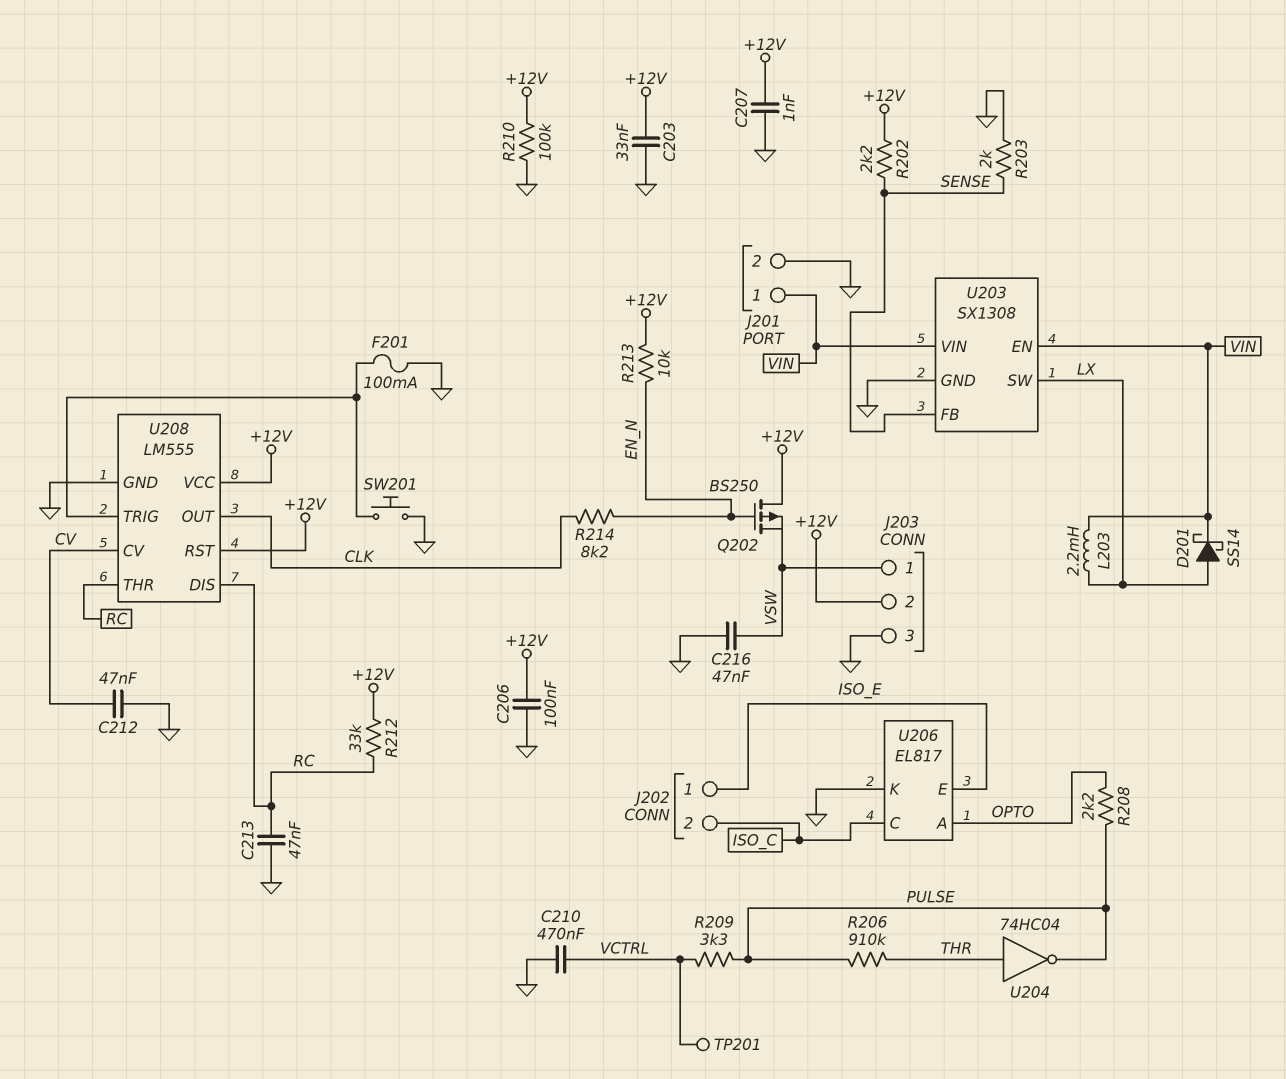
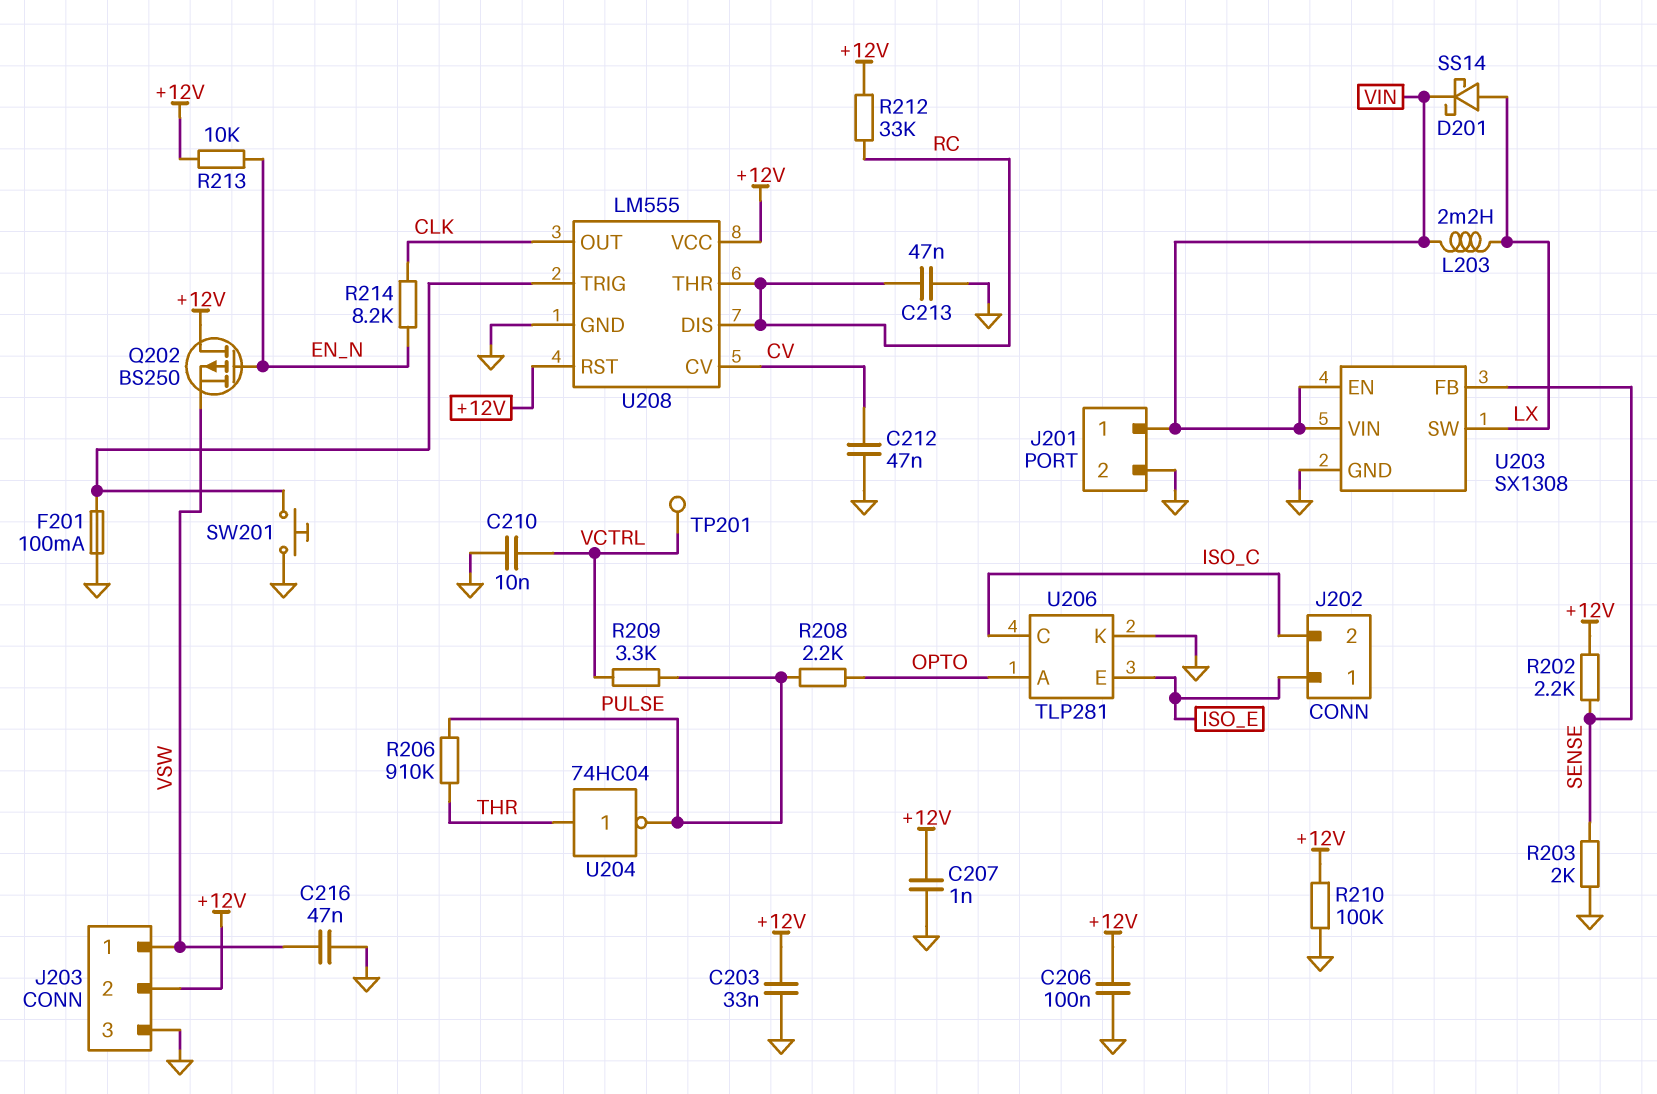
C210: 470nF (GND, VCTRL) -> 10nF (GND, VCTRL)
U206: EL817 -> TLP281

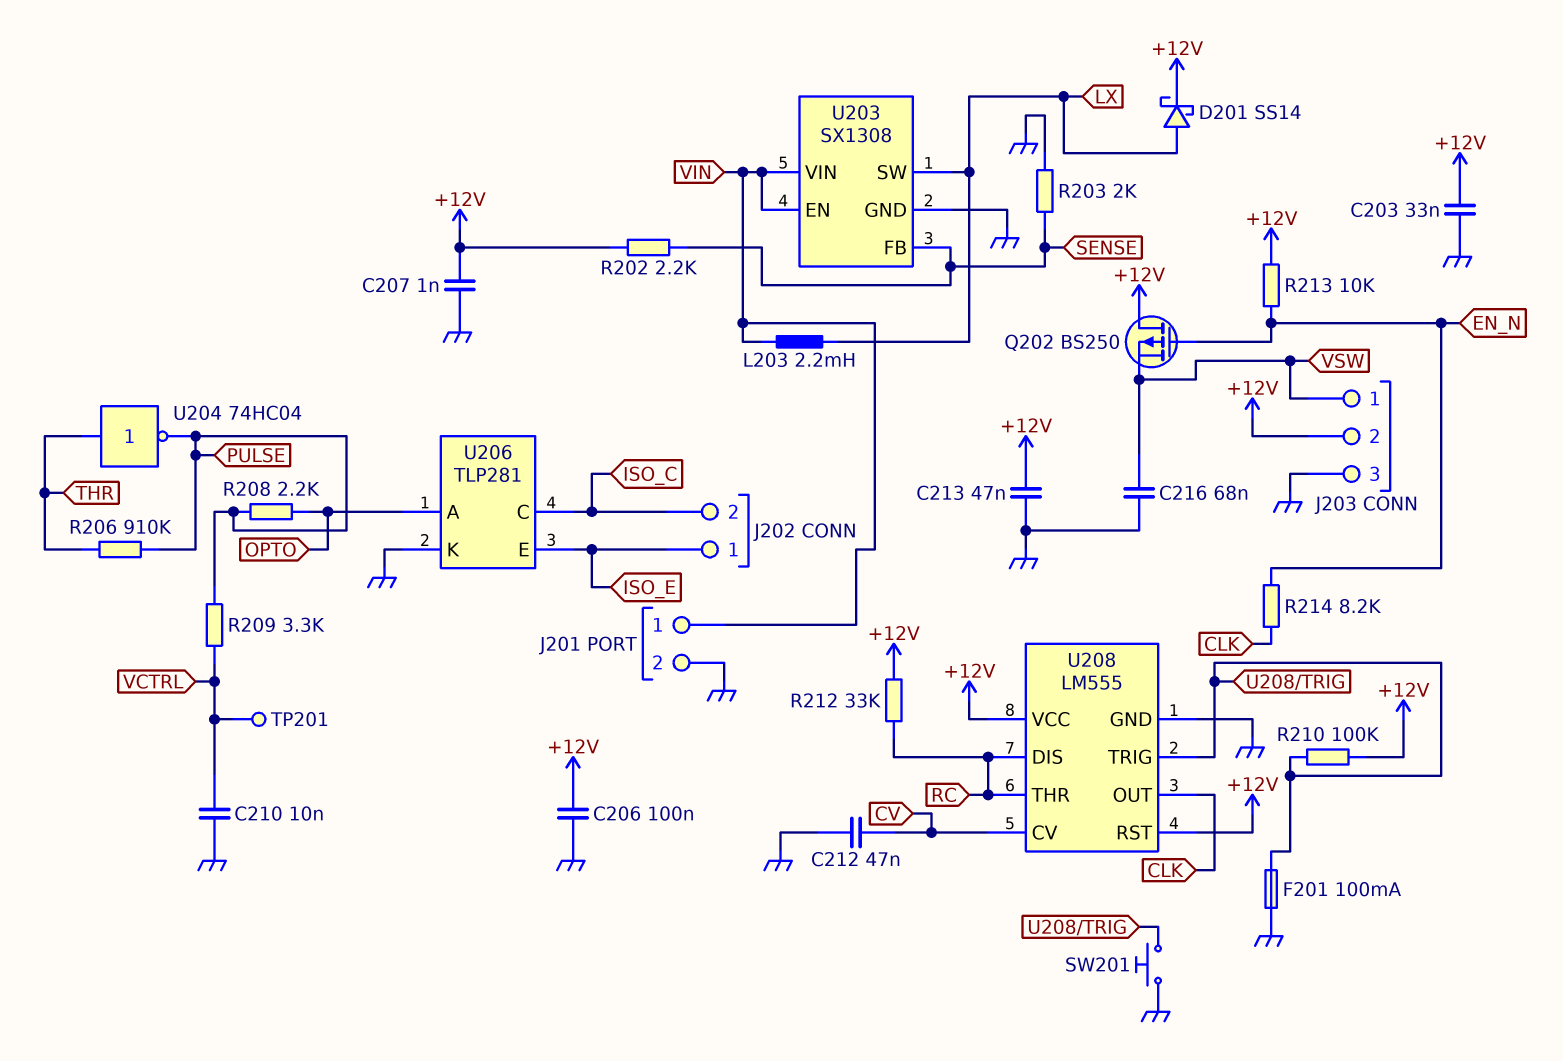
C213: 47nF (GND, RC) -> 47nF (+12V, GND)
C216: 47nF (GND, VSW) -> 68nF (GND, VSW)
D201: schottky SS14 (A LX, K VIN) -> schottky SS14 (A LX, K +12V)
R210: 100k (+12V, GND) -> 100k (+12V, U208/TRIG)

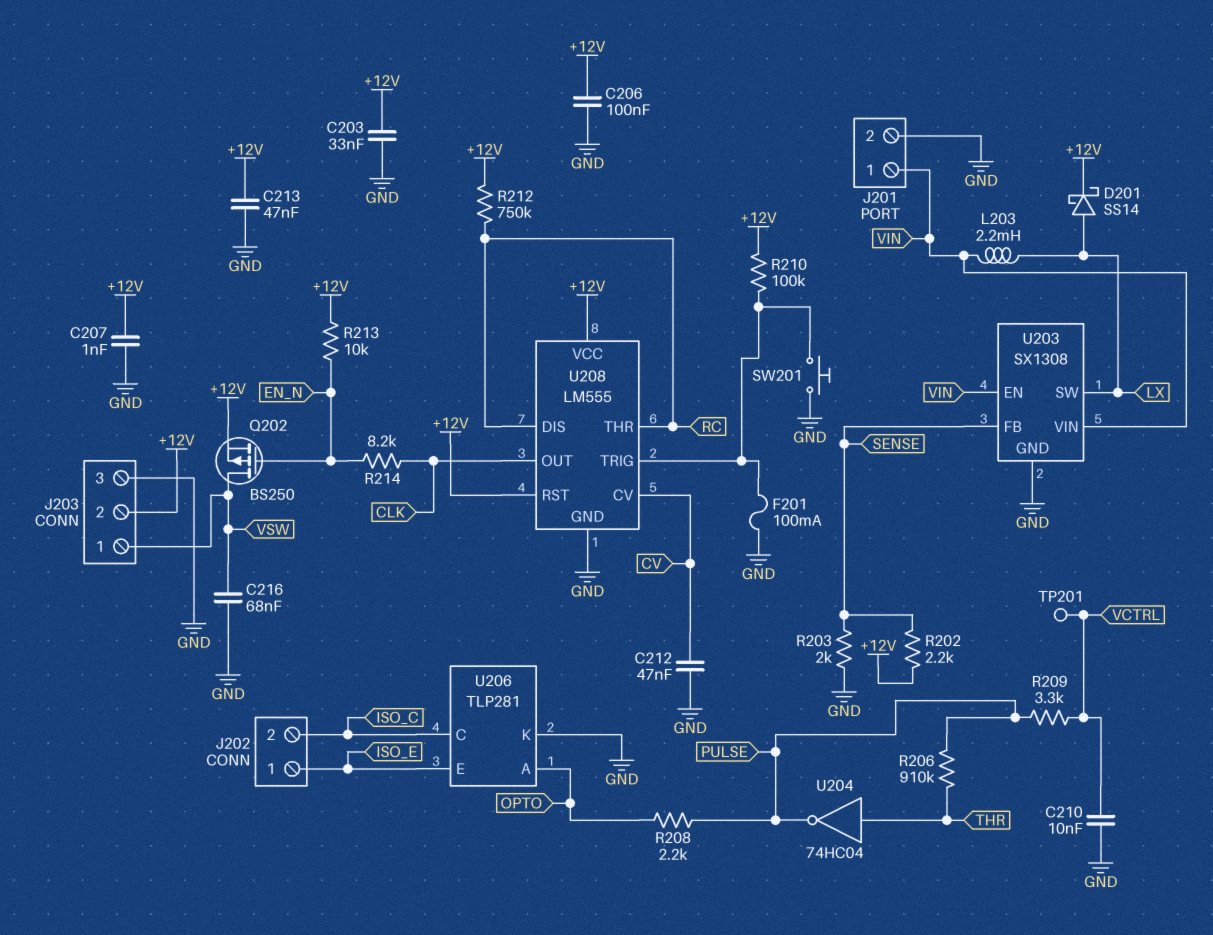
Q202: PMOS BS250 (G EN_N, D +12V, S VSW) -> PMOS BS250 (G EN_N, D VSW, S +12V)
R212: 33k (+12V, RC) -> 750k (+12V, RC)

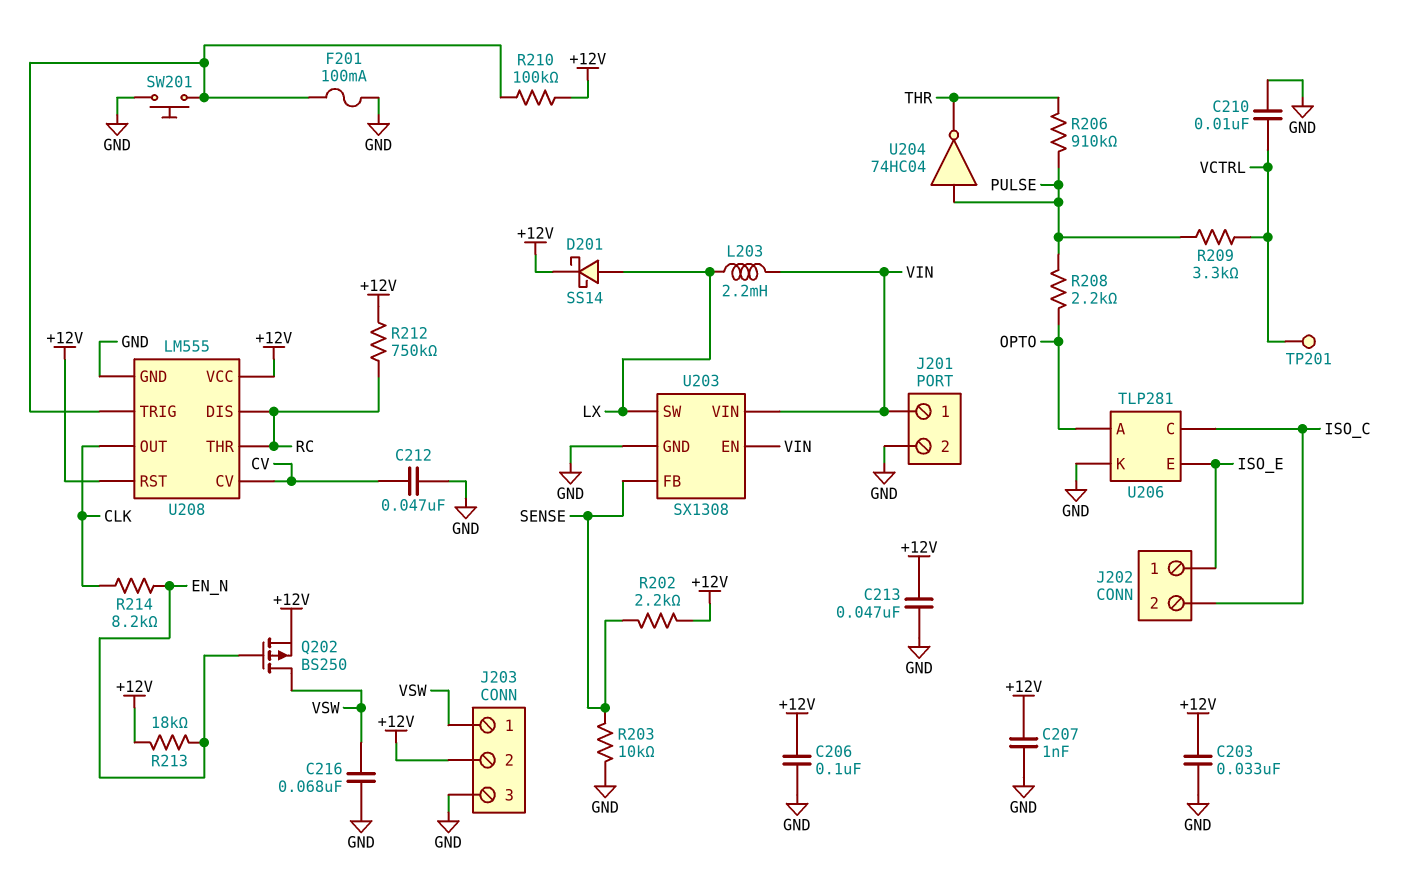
R203: 2k (GND, SENSE) -> 10k (GND, SENSE)
R213: 10k (+12V, EN_N) -> 18k (+12V, EN_N)
U204: NOT 74HC04 (in THR, out PULSE) -> NOT 74HC04 (in PULSE, out THR)

